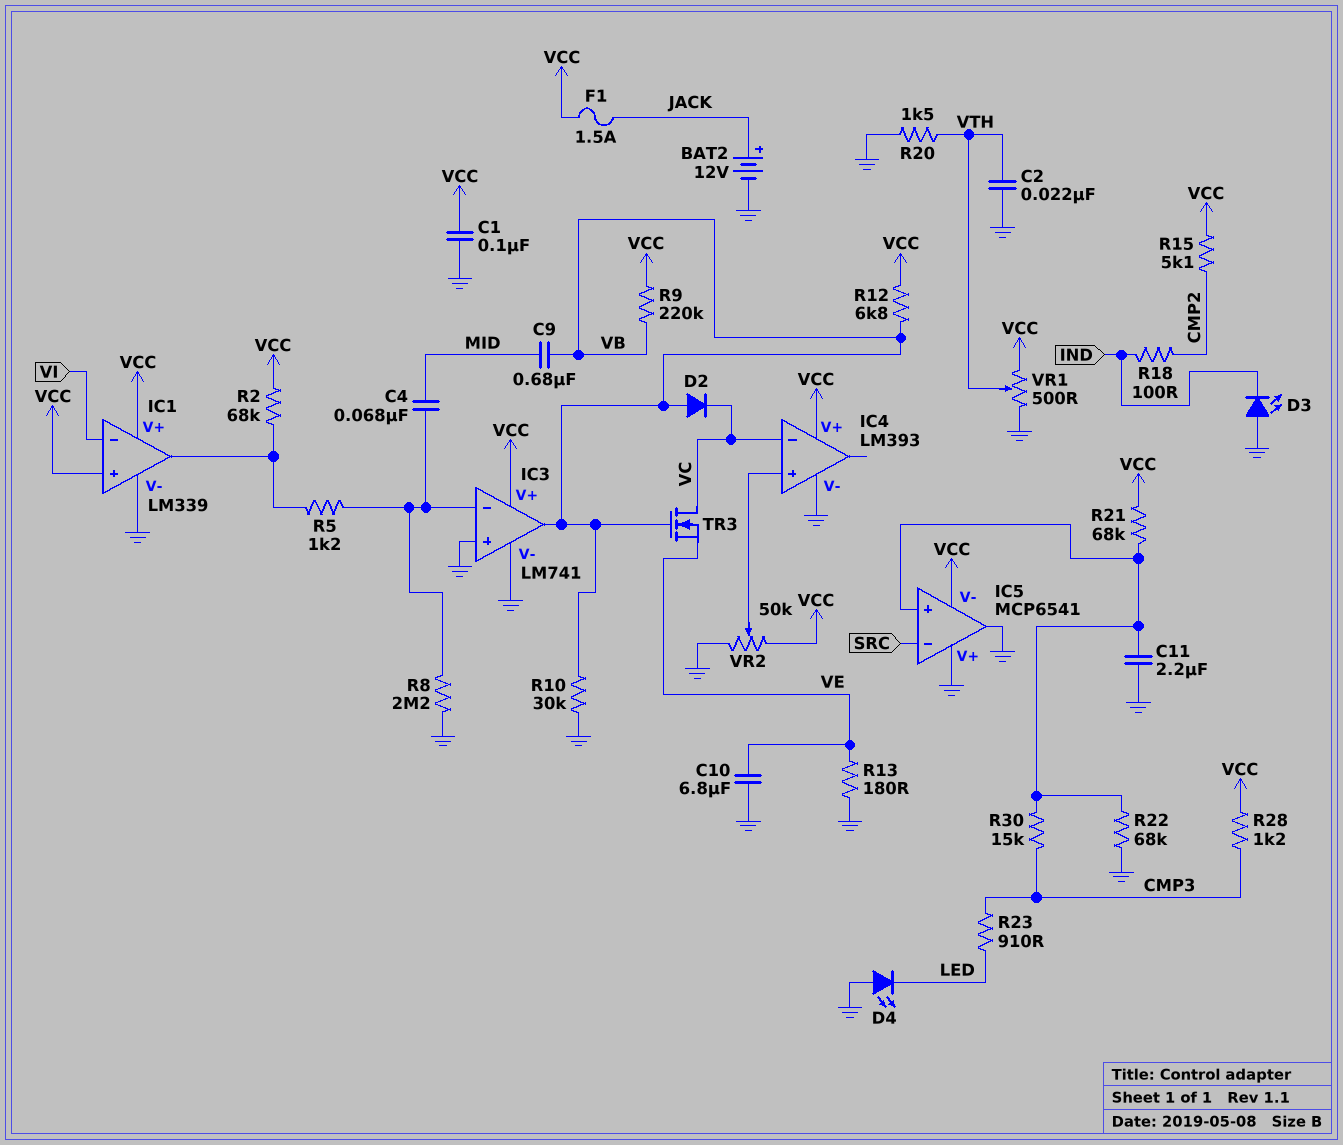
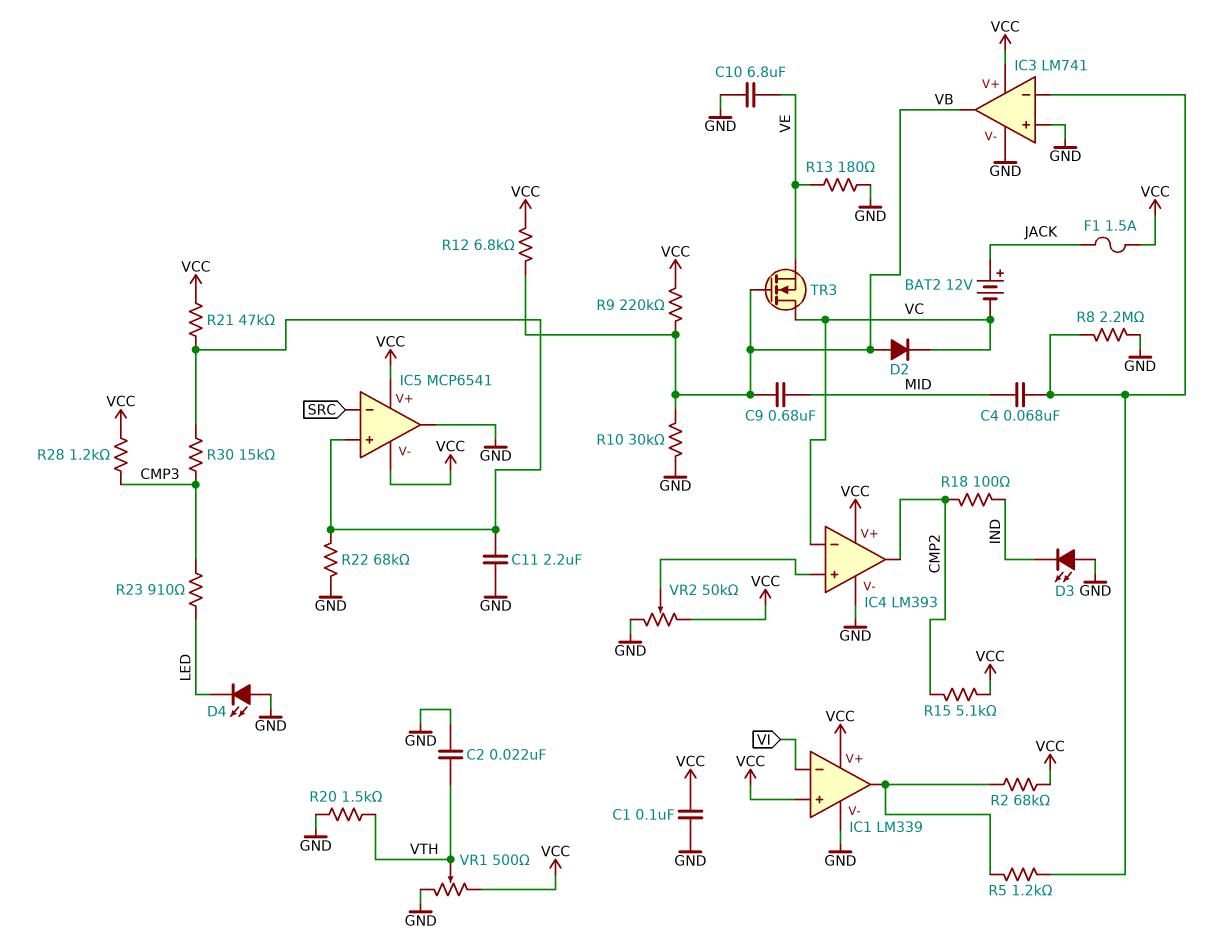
BAT2: 12V (plus JACK, minus GND) -> 12V (plus JACK, minus VC)
IC4 pin out: none -> CMP2
IC5 pin V+: GND -> VCC
R21: 68k (IC5/in+, VCC) -> 47k (IC5/in+, VCC)

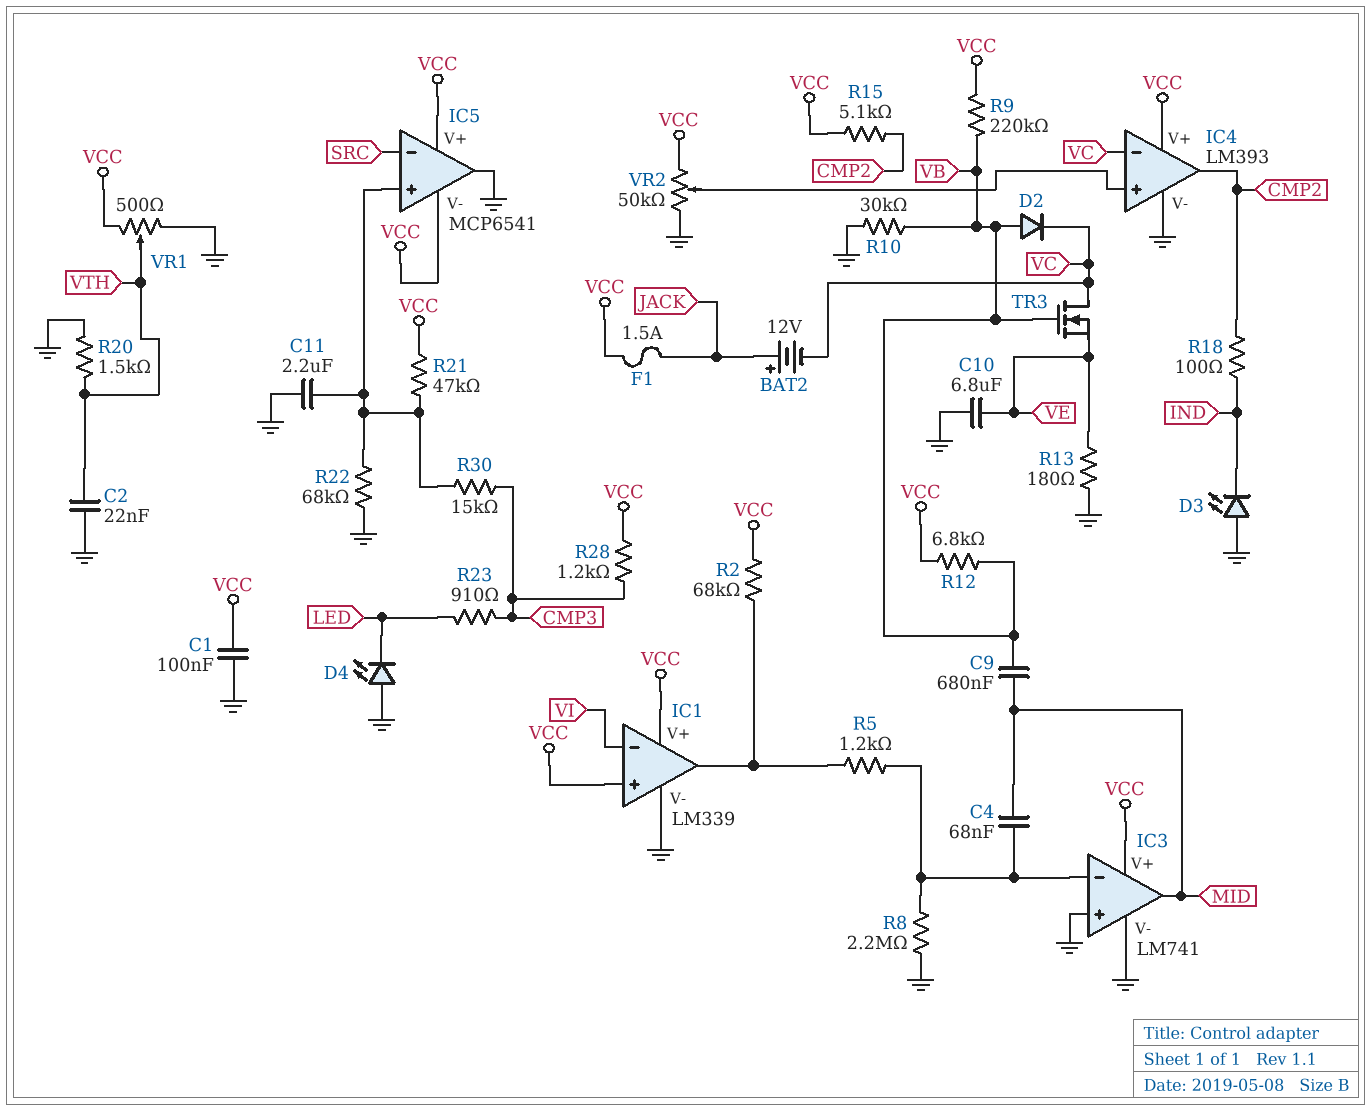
IC3 pin out: VB -> MID

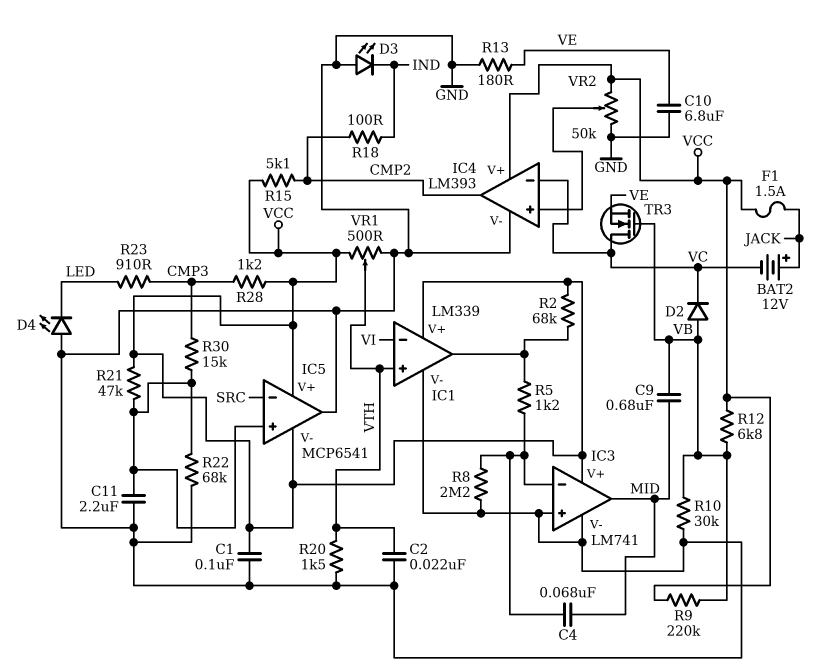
IC1 pin in+: VCC -> VTH

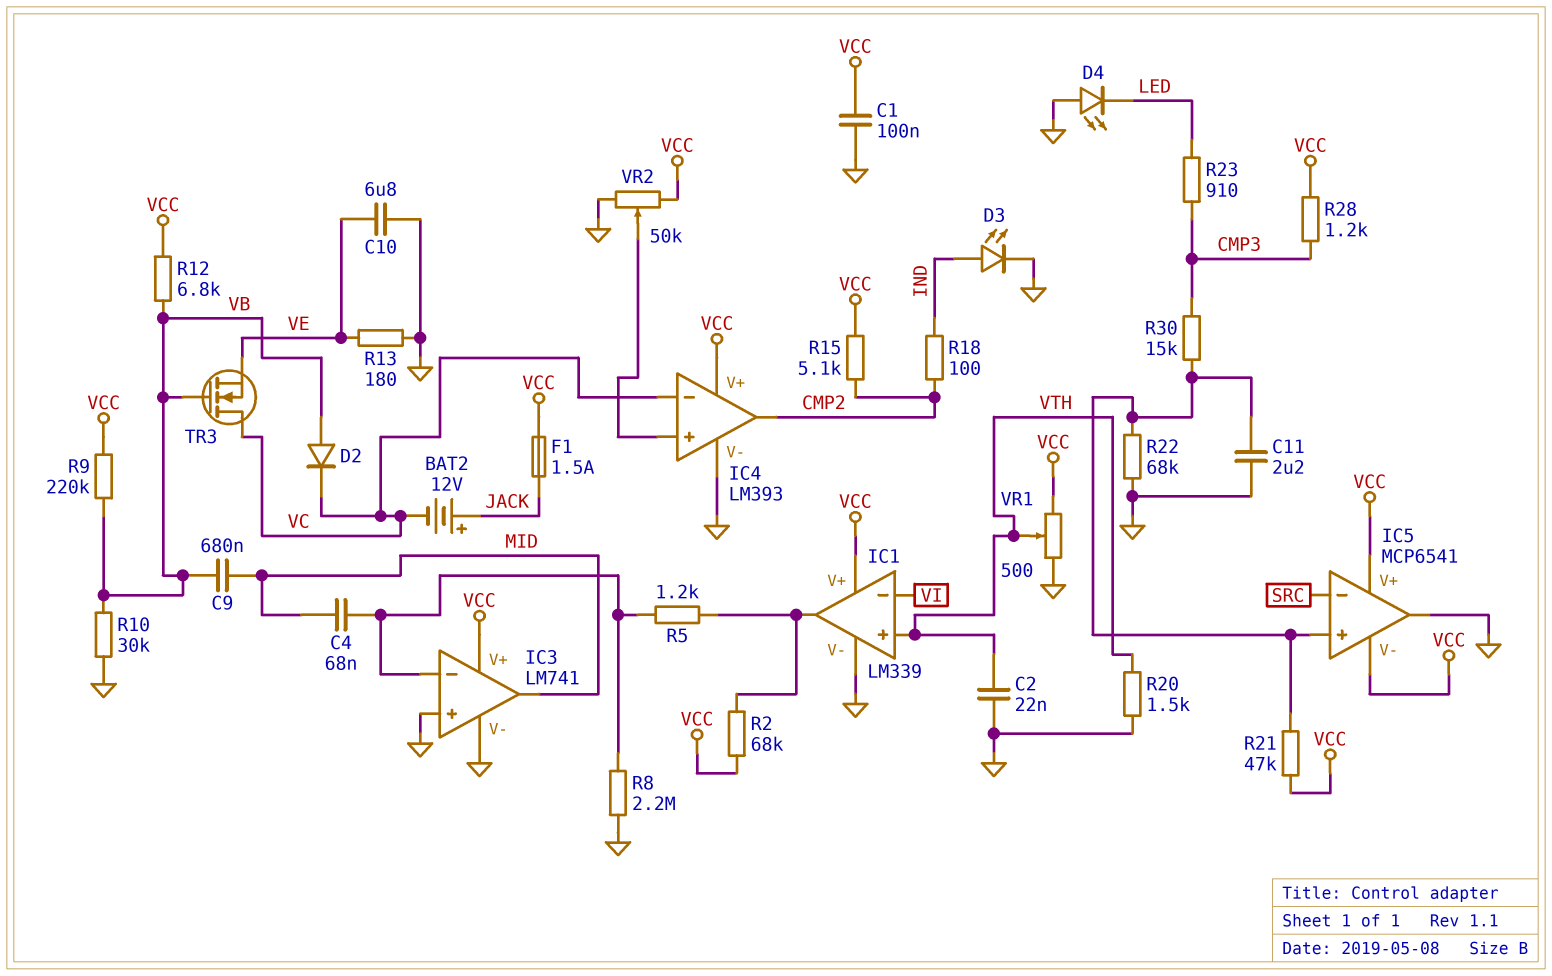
D3: LED (A GND, K IND) -> LED (A IND, K GND)

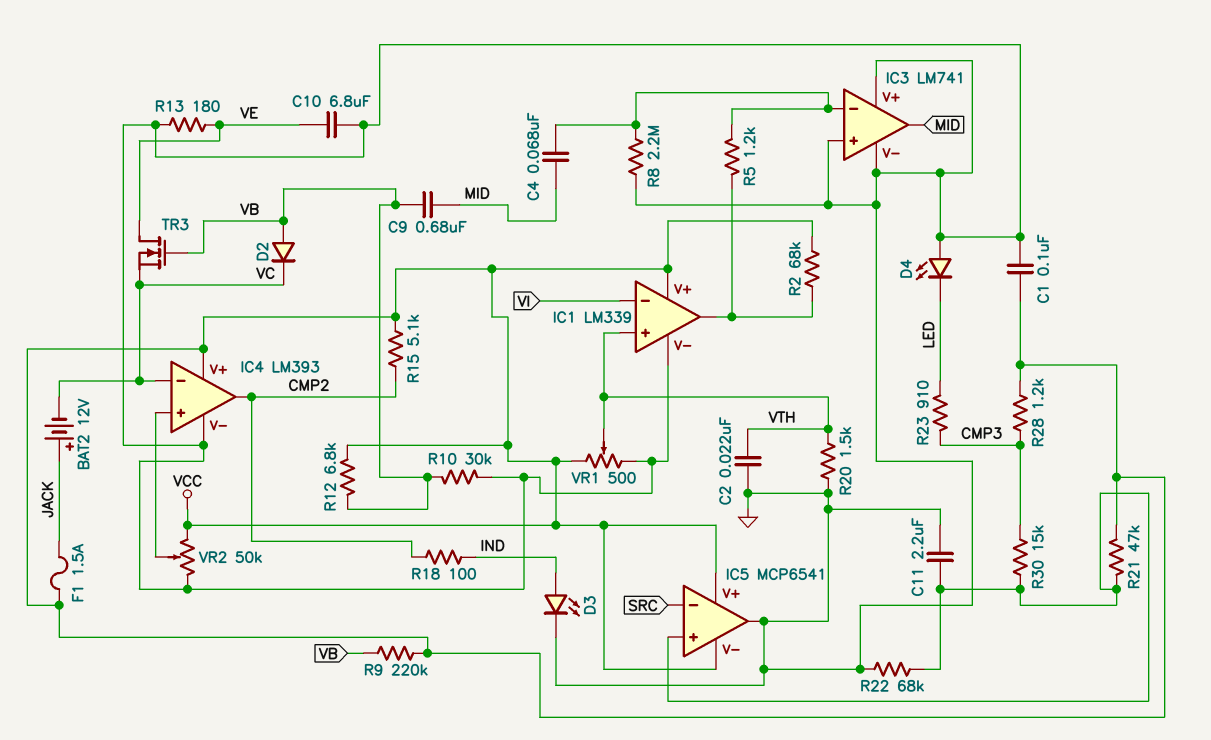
IC3 pin V+: VCC -> GND
TR3: NMOS (G VB, D VC, S VE) -> NMOS (G VB, D VE, S VC)

